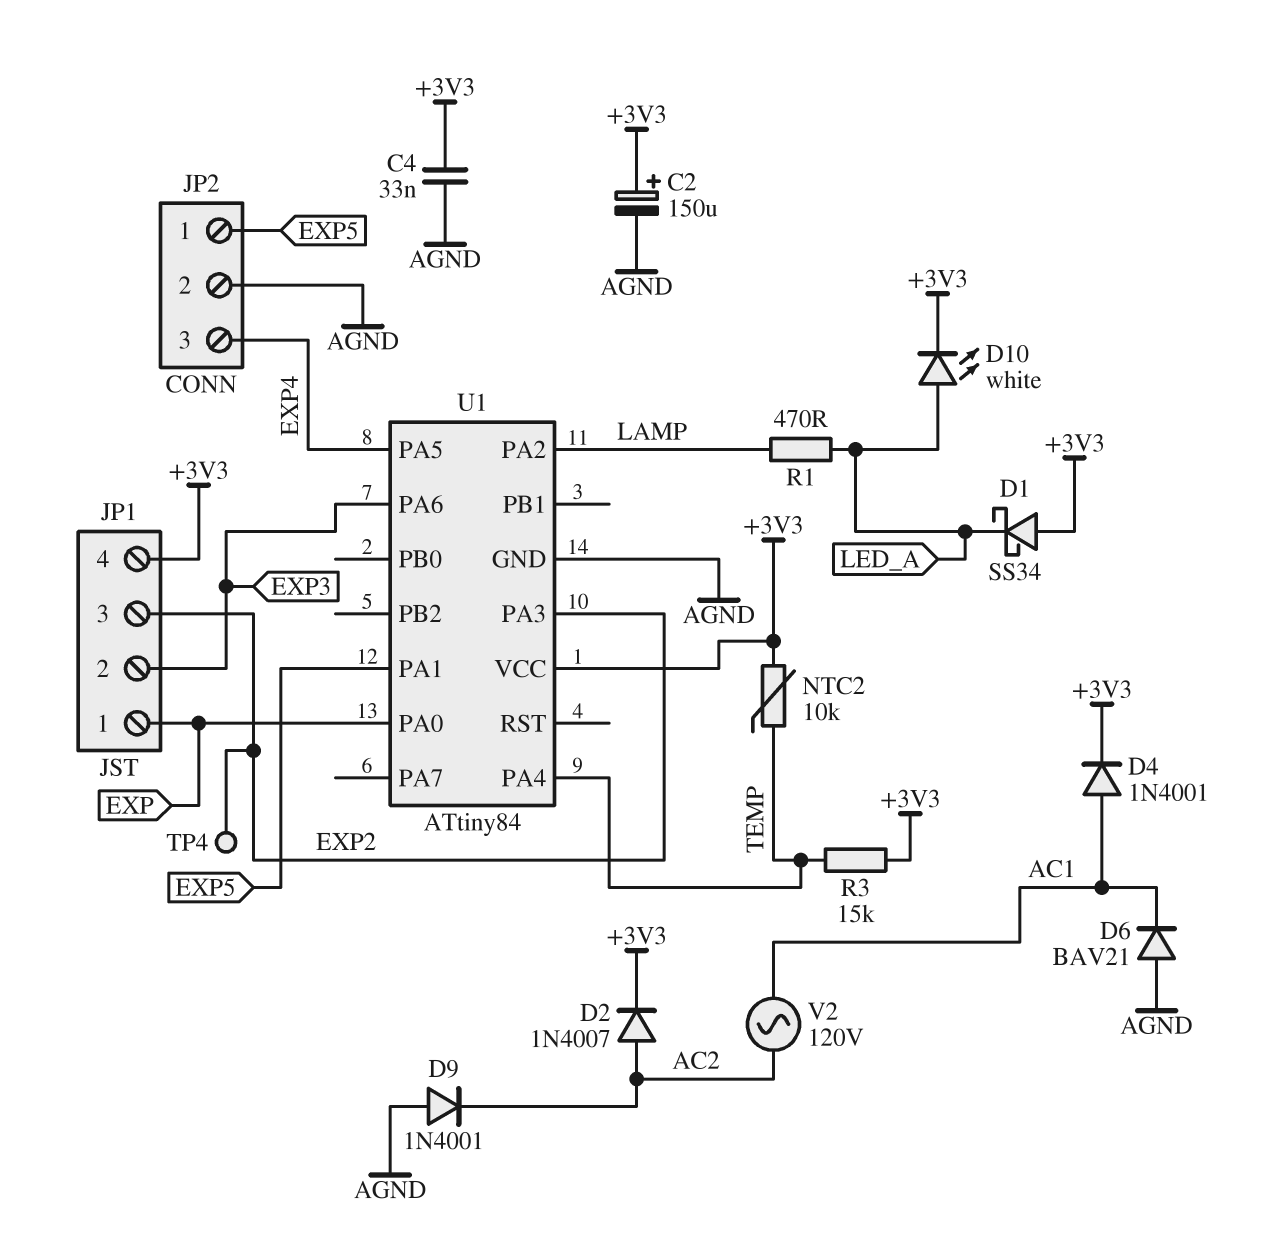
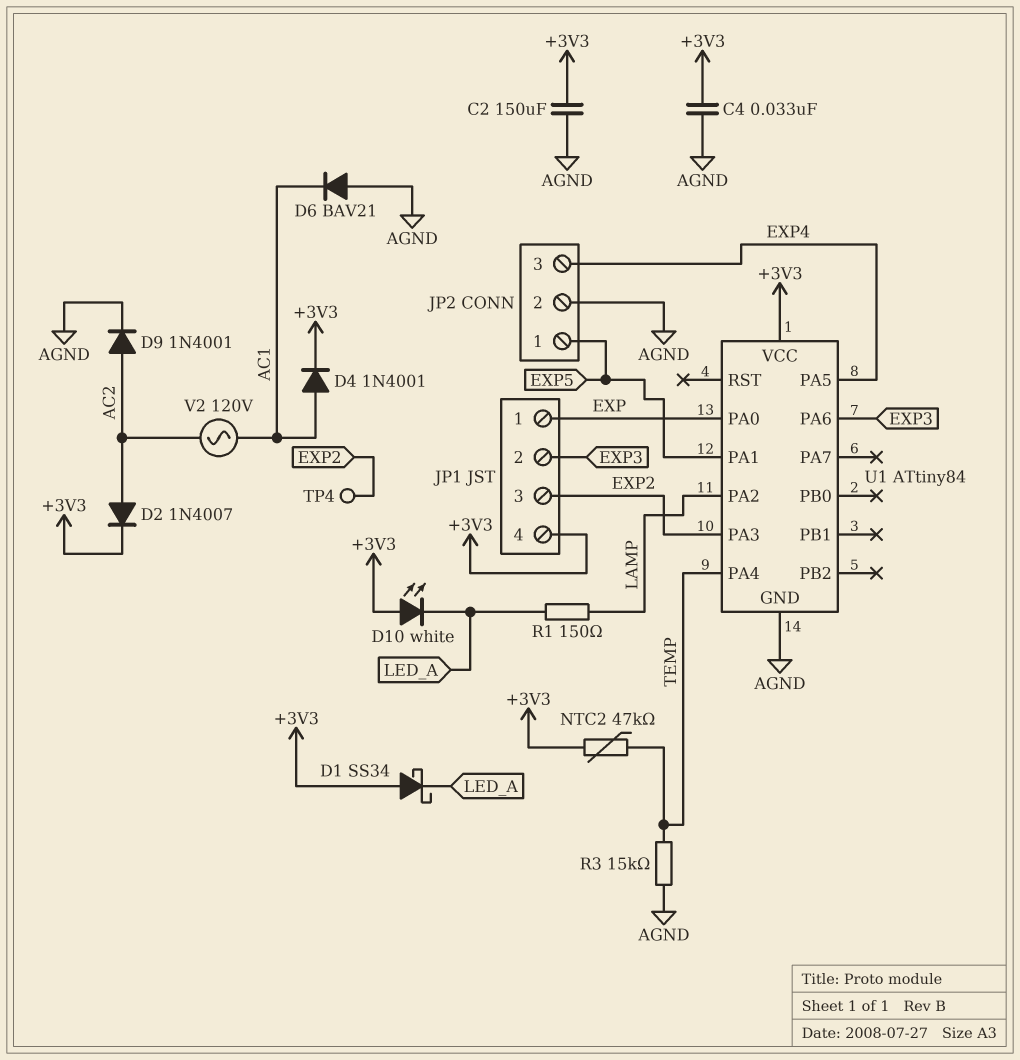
C2: 150uF (plus +3V3, minus AGND) -> 150uF (+3V3, AGND)
D9: diode 1N4001 (A AGND, K AC2) -> diode 1N4001 (A AC2, K AGND)
D10: LED white (A LED_A, K +3V3) -> LED white (A +3V3, K LED_A)
NTC2: 10k (+3V3, TEMP) -> 47k (+3V3, TEMP)
R1: 470 (LAMP, LED_A) -> 150 (LAMP, LED_A)
R3: 15k (+3V3, TEMP) -> 15k (AGND, TEMP)

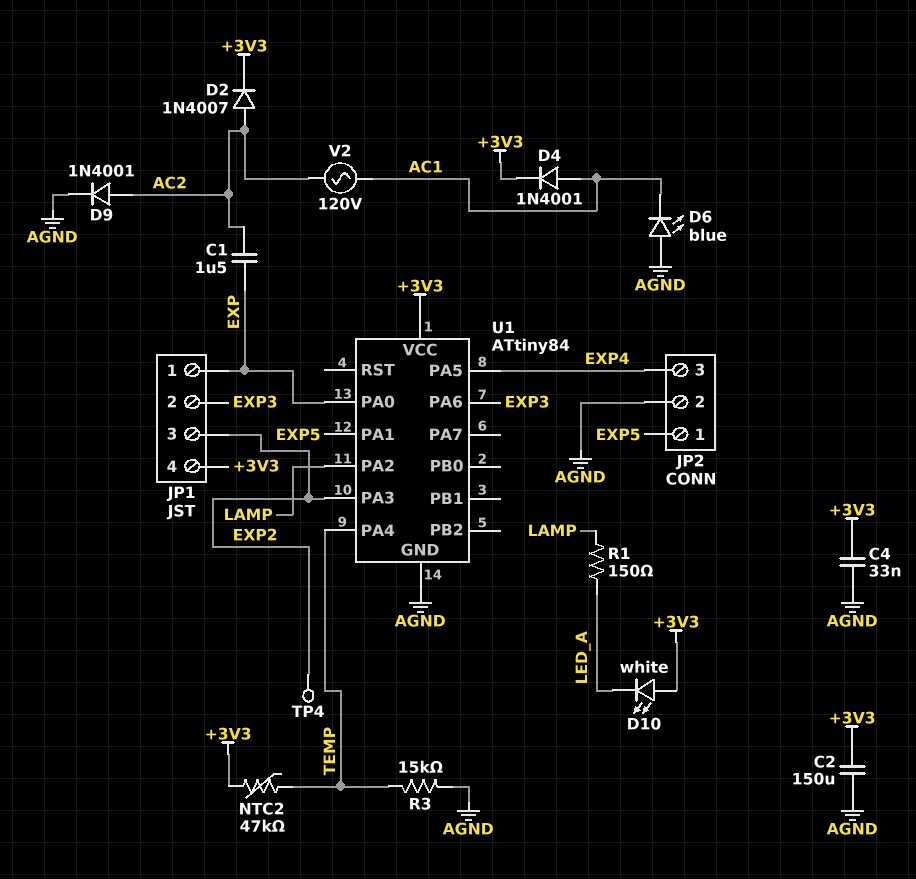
C1: none -> 1.5uF (AC2, EXP)
D1: schottky SS34 (A +3V3, K LED_A) -> none
D6: diode BAV21 (A AGND, K AC1) -> LED blue (A AGND, K AC1)

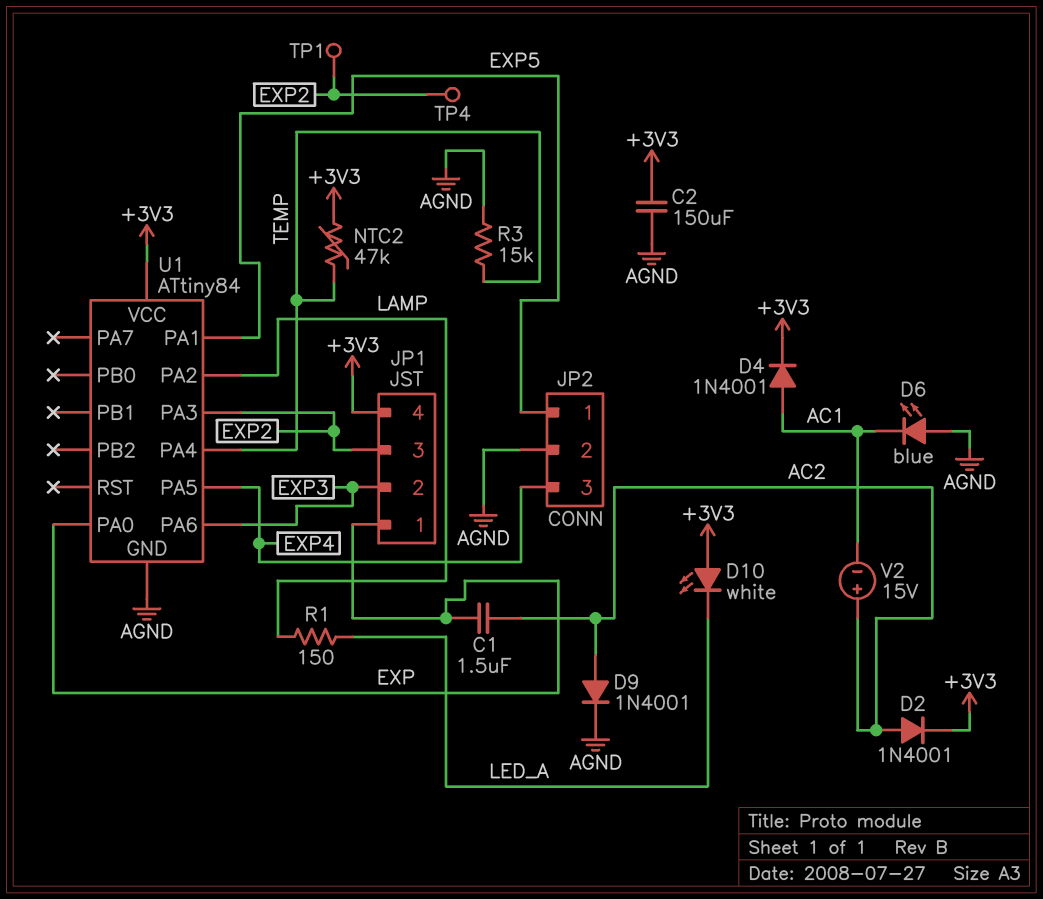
C4: 33nF (+3V3, AGND) -> none
D2: diode 1N4007 (A AC2, K +3V3) -> diode 1N4001 (A AC2, K +3V3)
TP1: none -> test point (EXP2)
V2: AC 120V (AC1, AC2) -> 15V (plus AC2, minus AC1)

